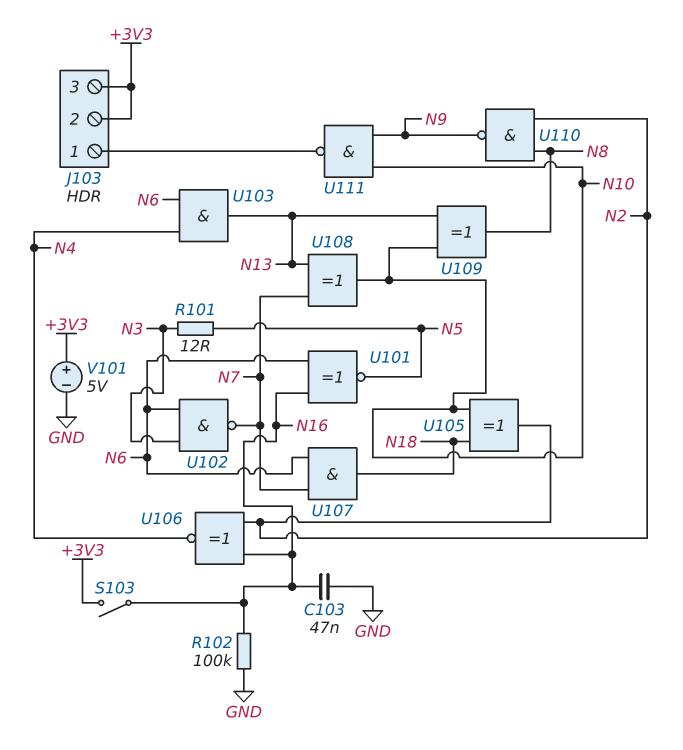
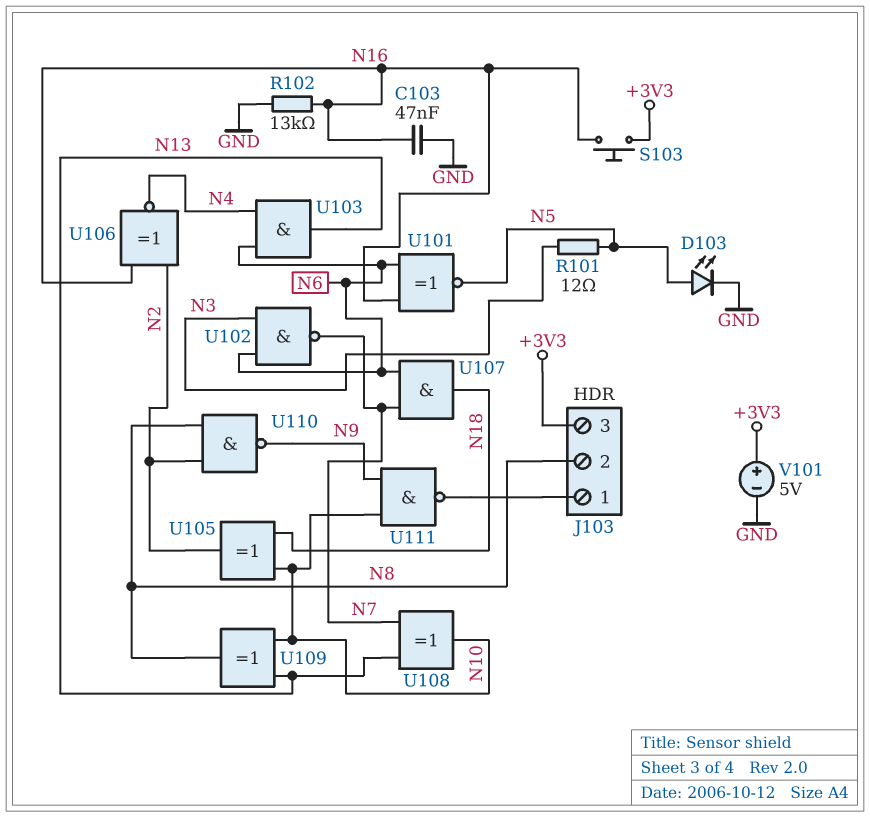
D103: none -> LED (A N5, K GND)
J103 pin 2: +3V3 -> N8
R102: 100k (GND, N16) -> 13k (GND, N16)
S103: switch (+3V3, N16) -> button (+3V3, N16)

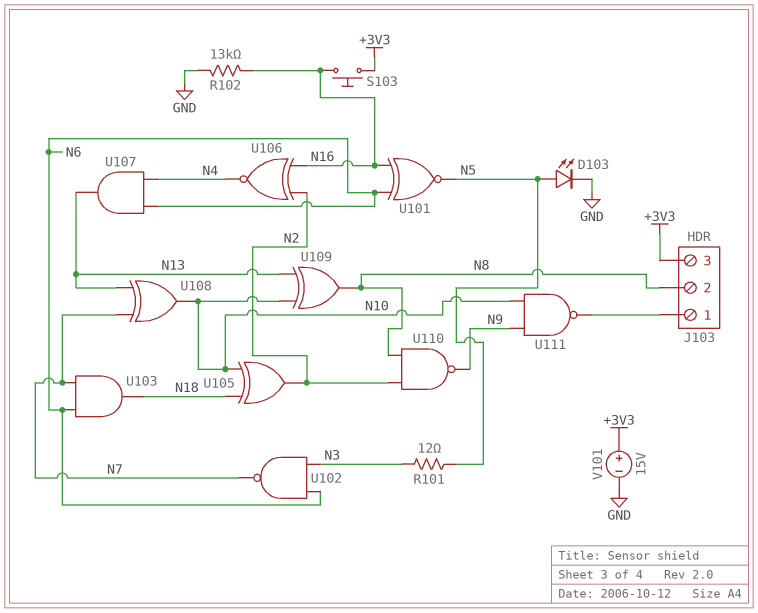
C103: 47nF (GND, N16) -> none
U103: AND (in N4, in N6, out N13) -> AND (in N6, in N7, out N18)
U107: AND (in N6, in N7, out N18) -> AND (in N4, in N6, out N13)
V101: 5V (plus +3V3, minus GND) -> 15V (plus +3V3, minus GND)

